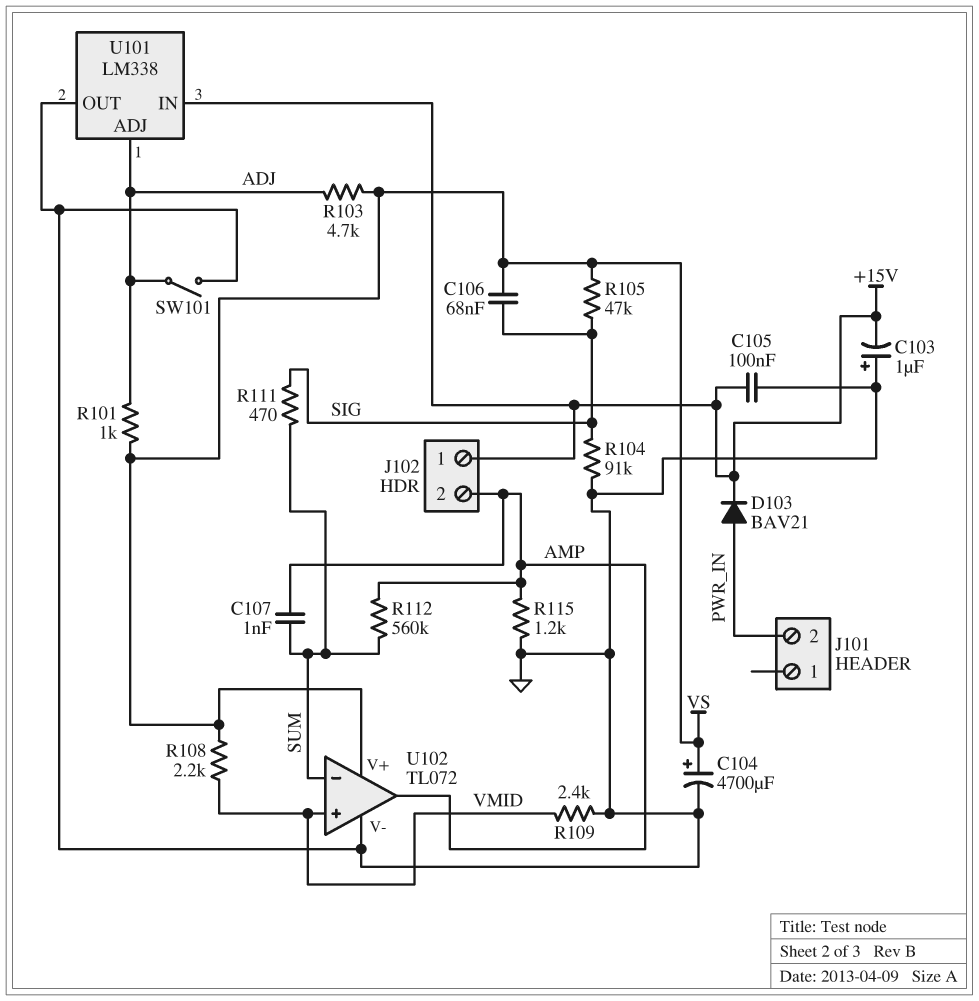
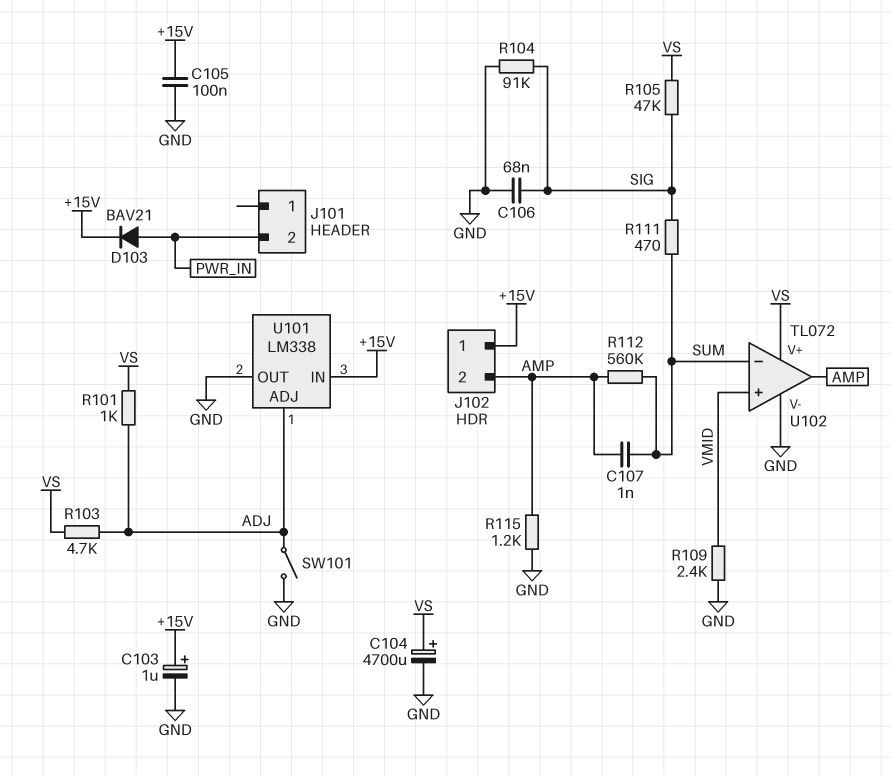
C103: 1uF (plus GND, minus +15V) -> 1uF (plus +15V, minus GND)
C106: 68nF (SIG, VS) -> 68nF (GND, SIG)
R108: 2.2k (VMID, VS) -> none

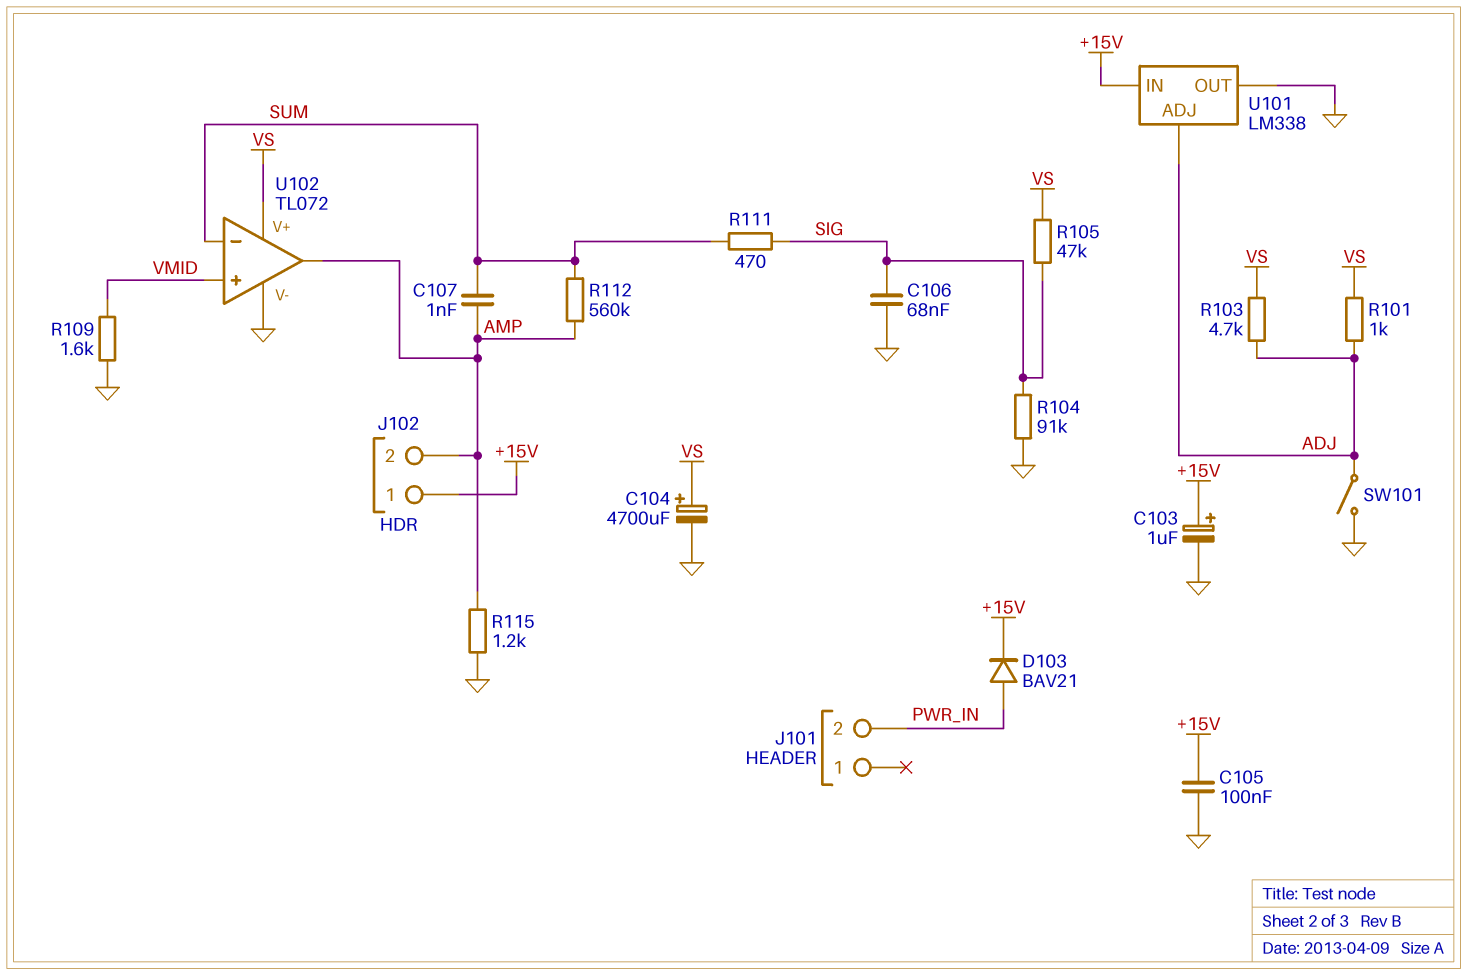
R109: 2.4k (GND, VMID) -> 1.6k (GND, VMID)

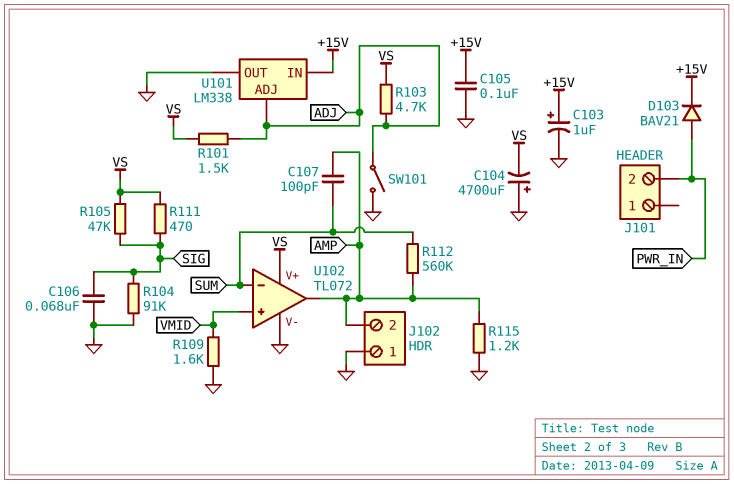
C104: 4700uF (plus VS, minus GND) -> 4700uF (plus GND, minus VS)
C107: 1nF (AMP, SUM) -> 100pF (AMP, SUM)
J102 pin 1: +15V -> GND
R101: 1k (ADJ, VS) -> 1.5k (ADJ, VS)
R111: 470 (SIG, SUM) -> 470 (SIG, VS)

